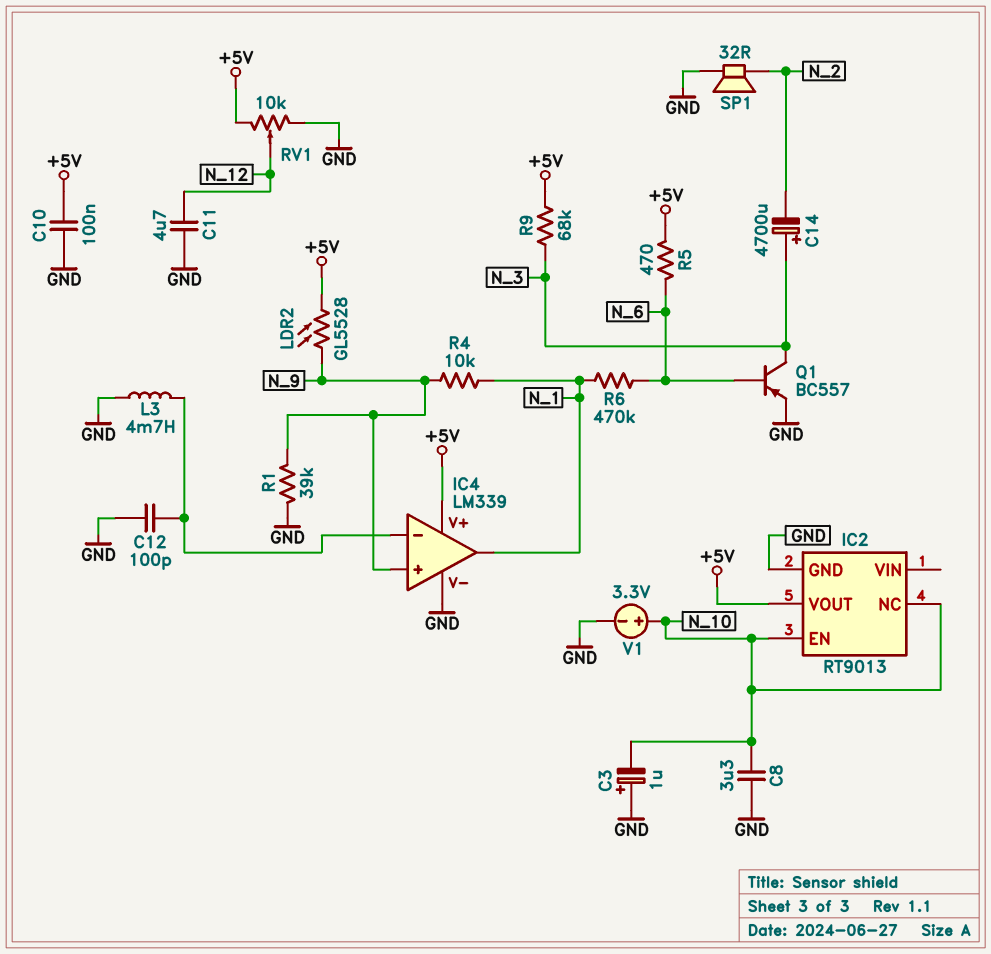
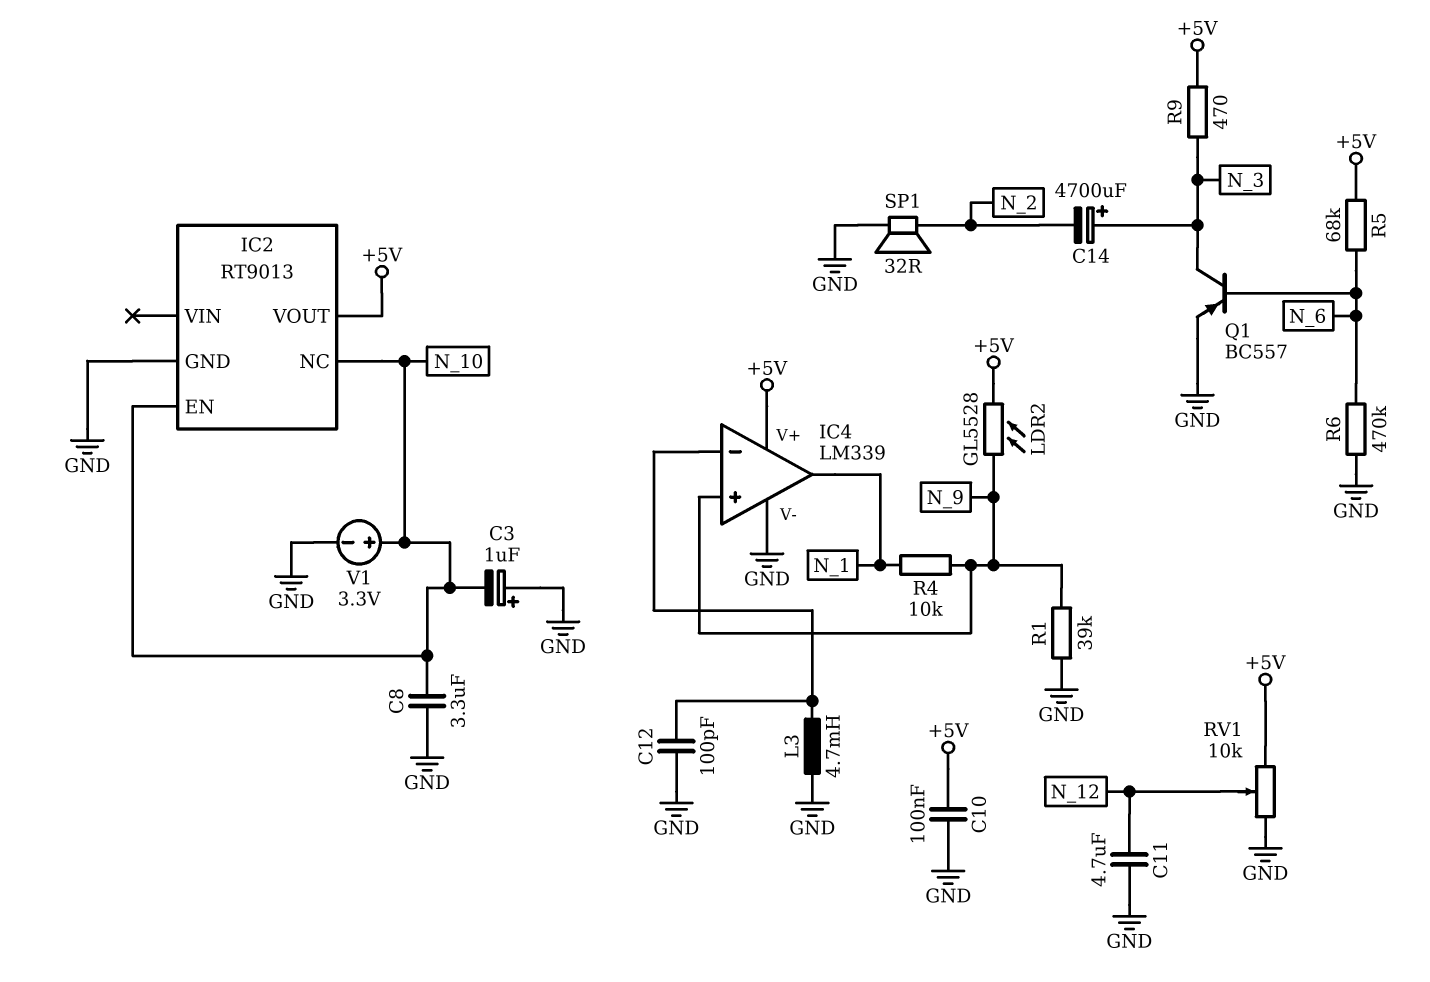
R5: 470 (+5V, N_6) -> 68k (+5V, N_6)
R6: 470k (N_1, N_6) -> 470k (GND, N_6)
R9: 68k (+5V, N_3) -> 470 (+5V, N_3)

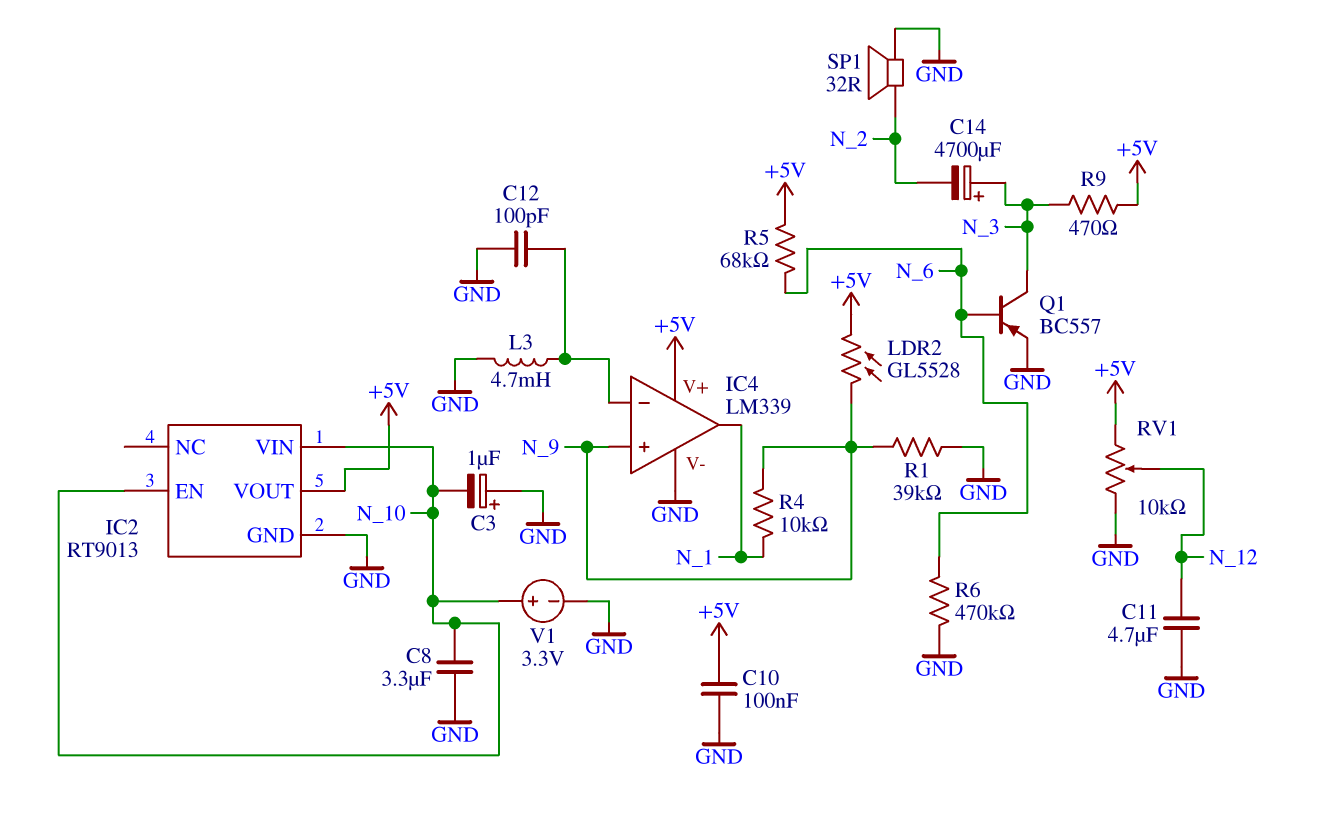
IC2 pin NC: N_10 -> none
IC2 pin VIN: none -> N_10

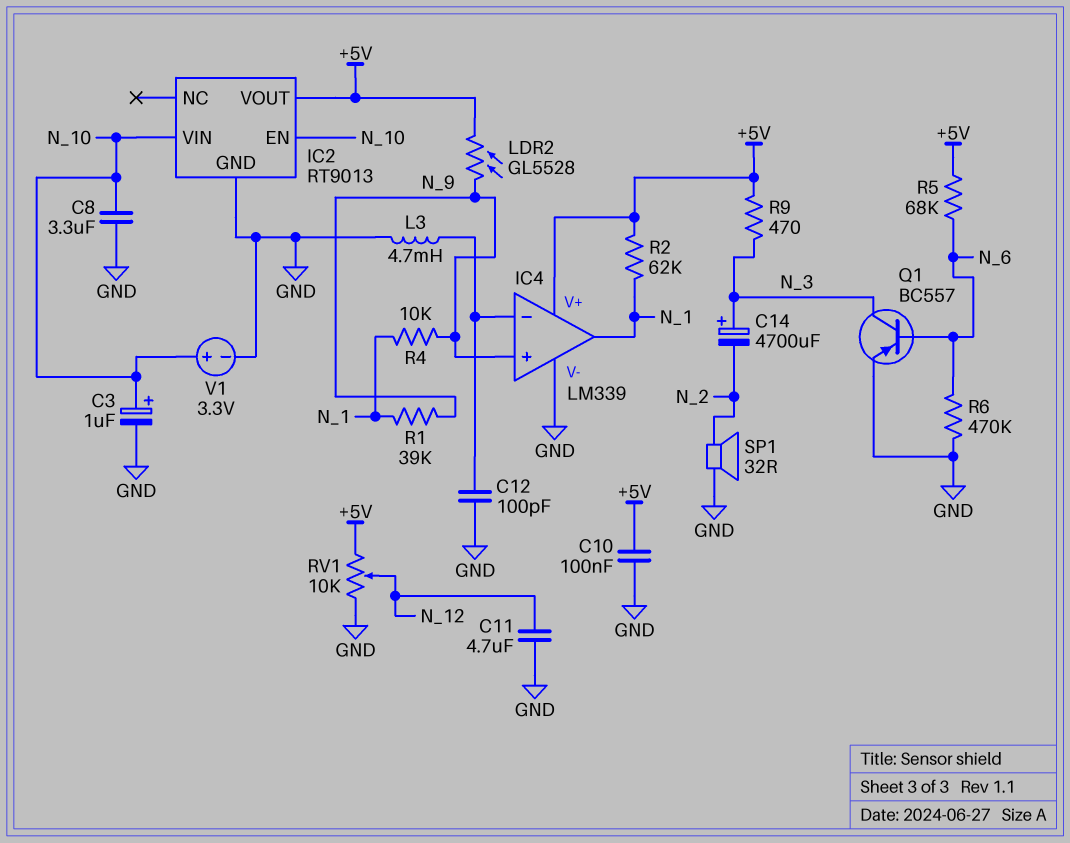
C3: 1uF (plus GND, minus N_10) -> 1uF (plus N_10, minus GND)
R1: 39k (GND, N_9) -> 39k (N_1, N_9)
R2: none -> 62k (+5V, N_1)

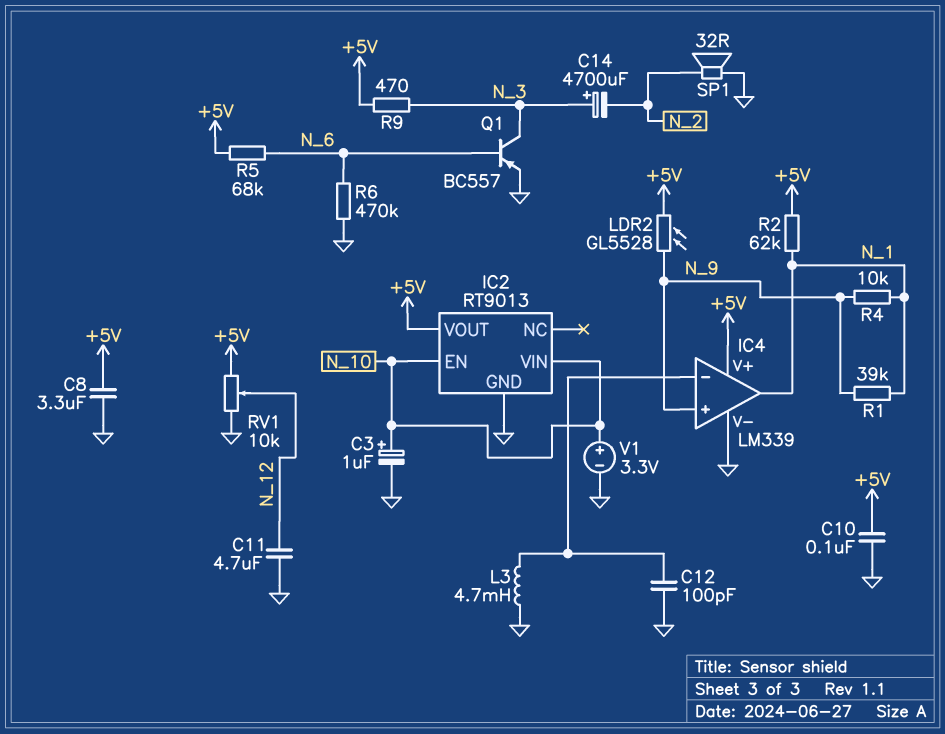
C8: 3.3uF (GND, N_10) -> 3.3uF (+5V, GND)

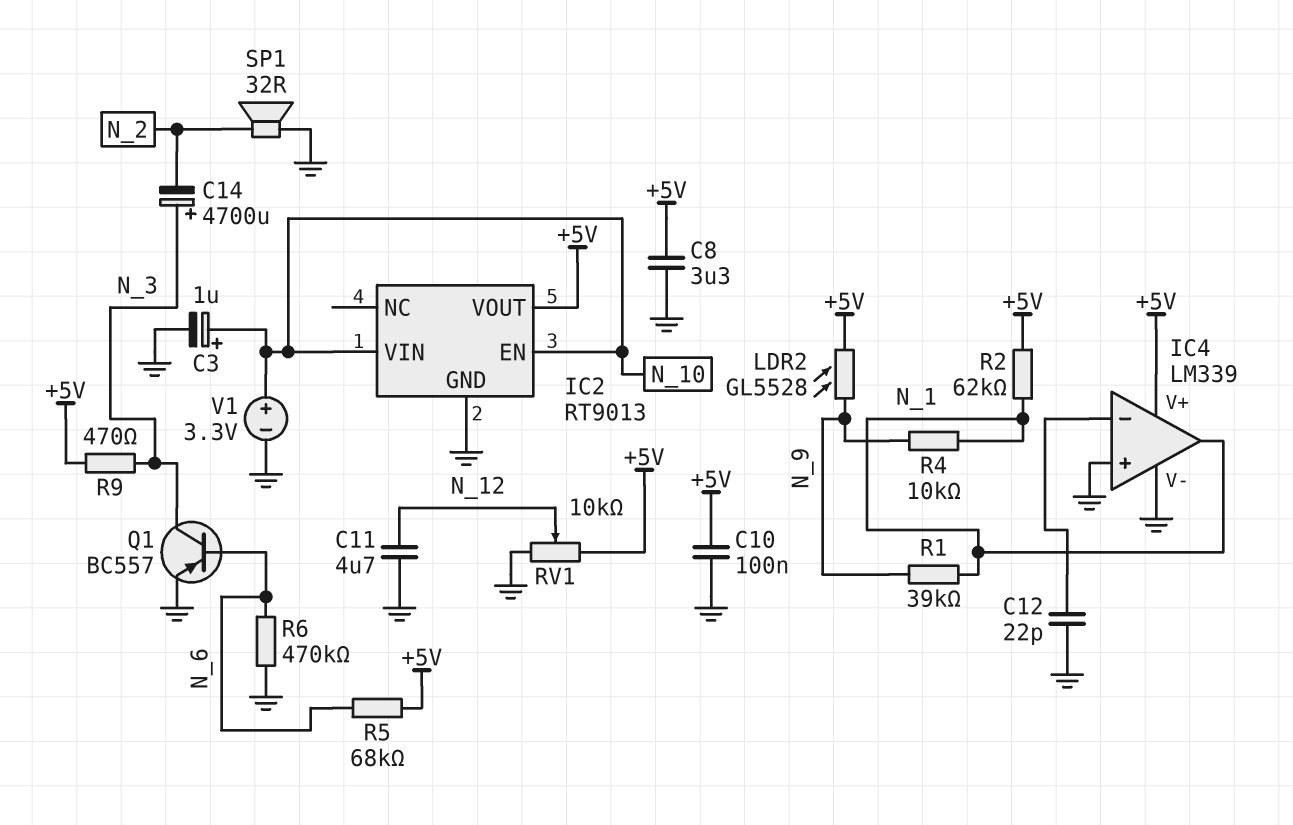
C12: 100pF (GND, IC4/in-) -> 22pF (GND, IC4/in-)
IC4 pin in+: N_9 -> GND
L3: 4.7mH (GND, IC4/in-) -> none

